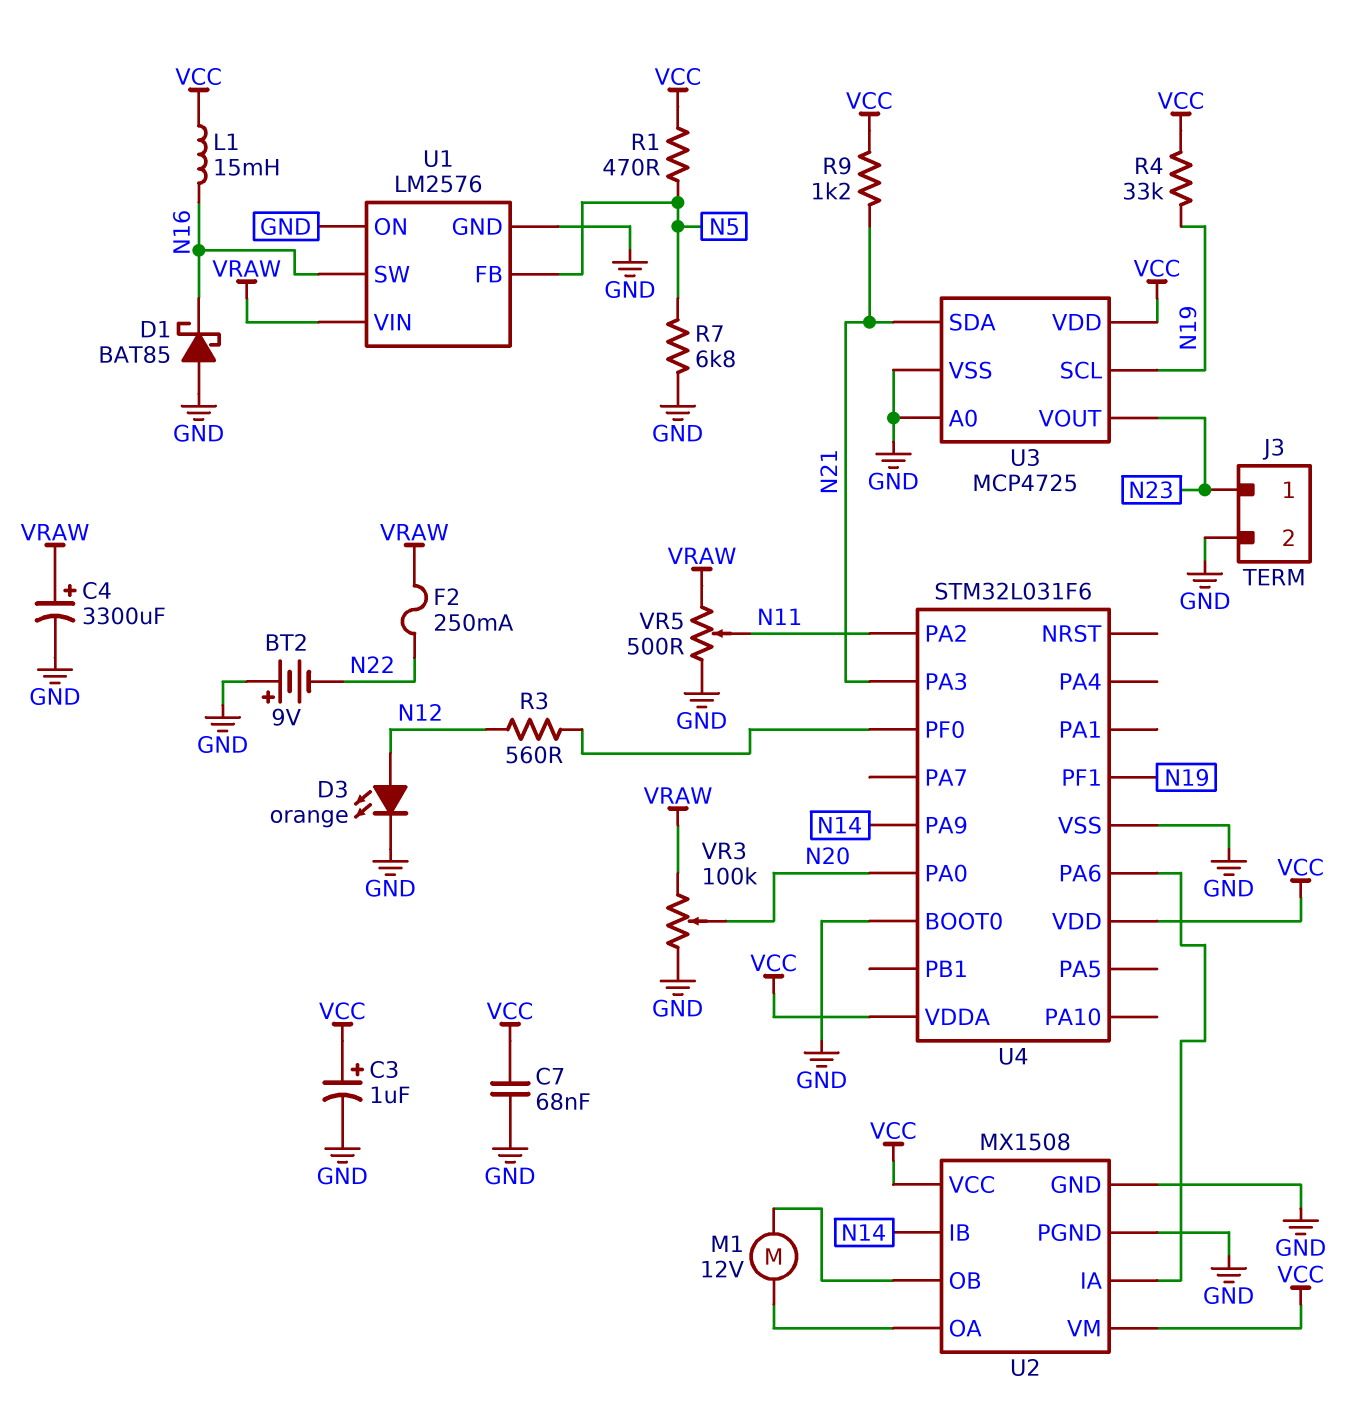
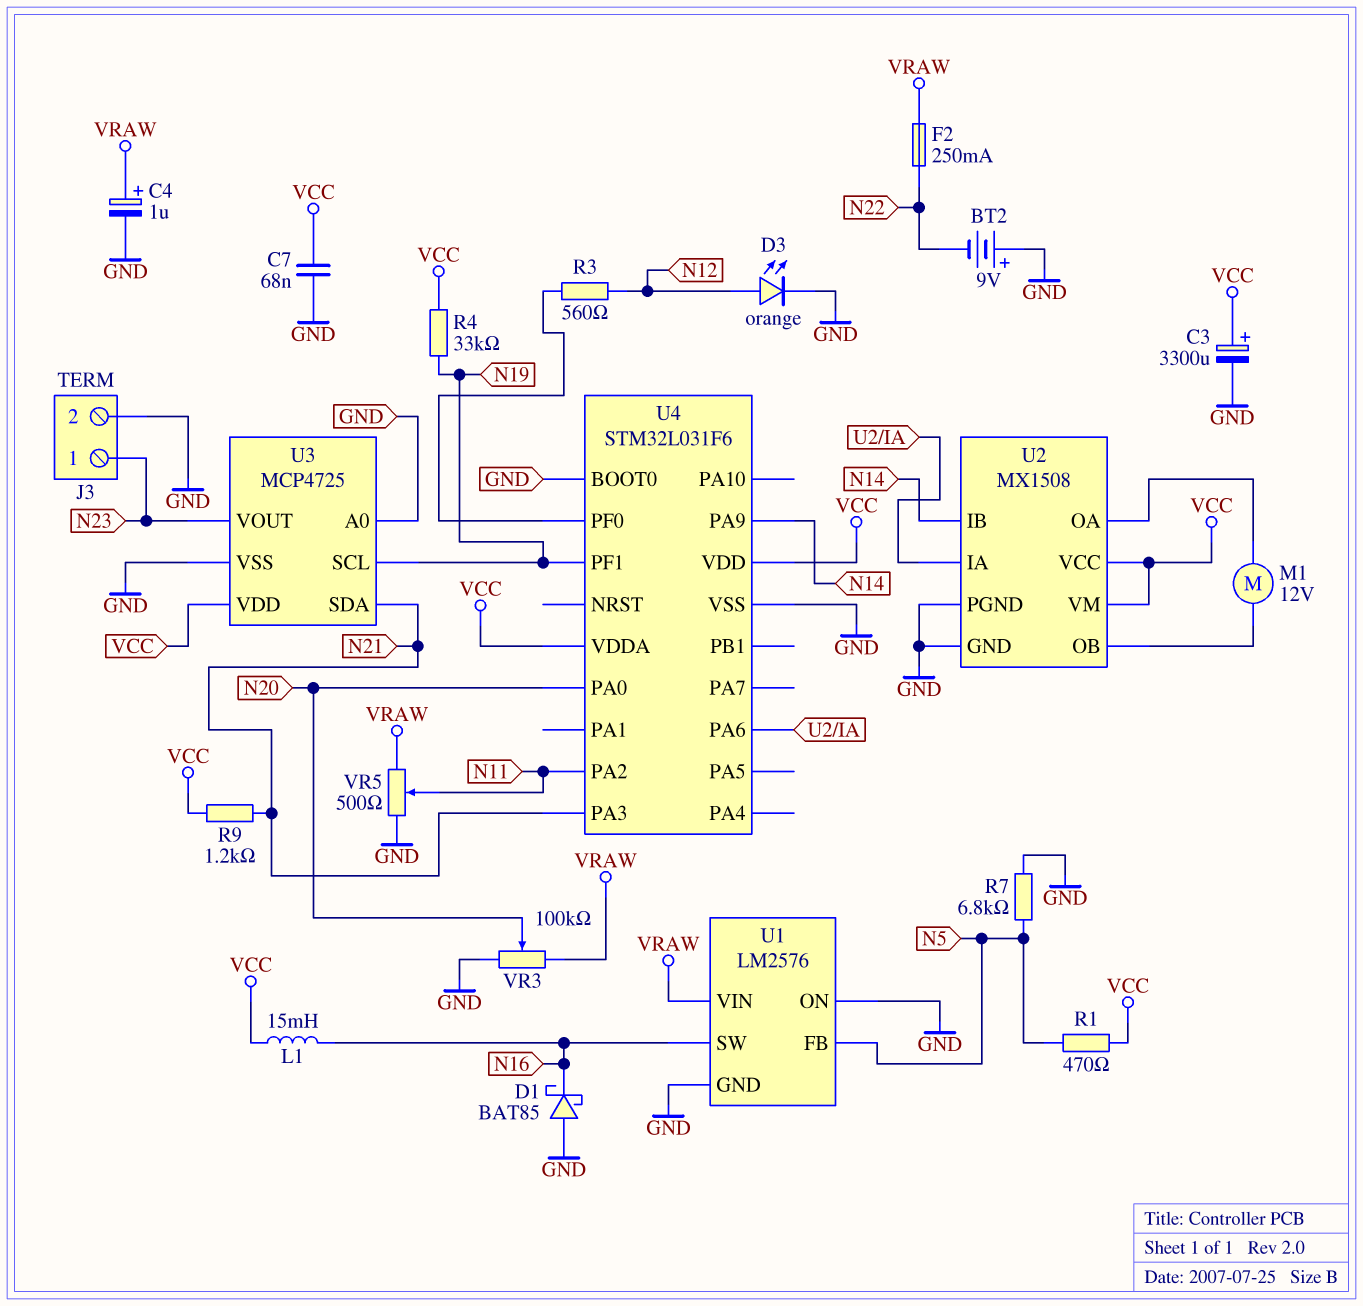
C3: 1uF (plus VCC, minus GND) -> 3300uF (plus VCC, minus GND)
C4: 3300uF (plus VRAW, minus GND) -> 1uF (plus VRAW, minus GND)

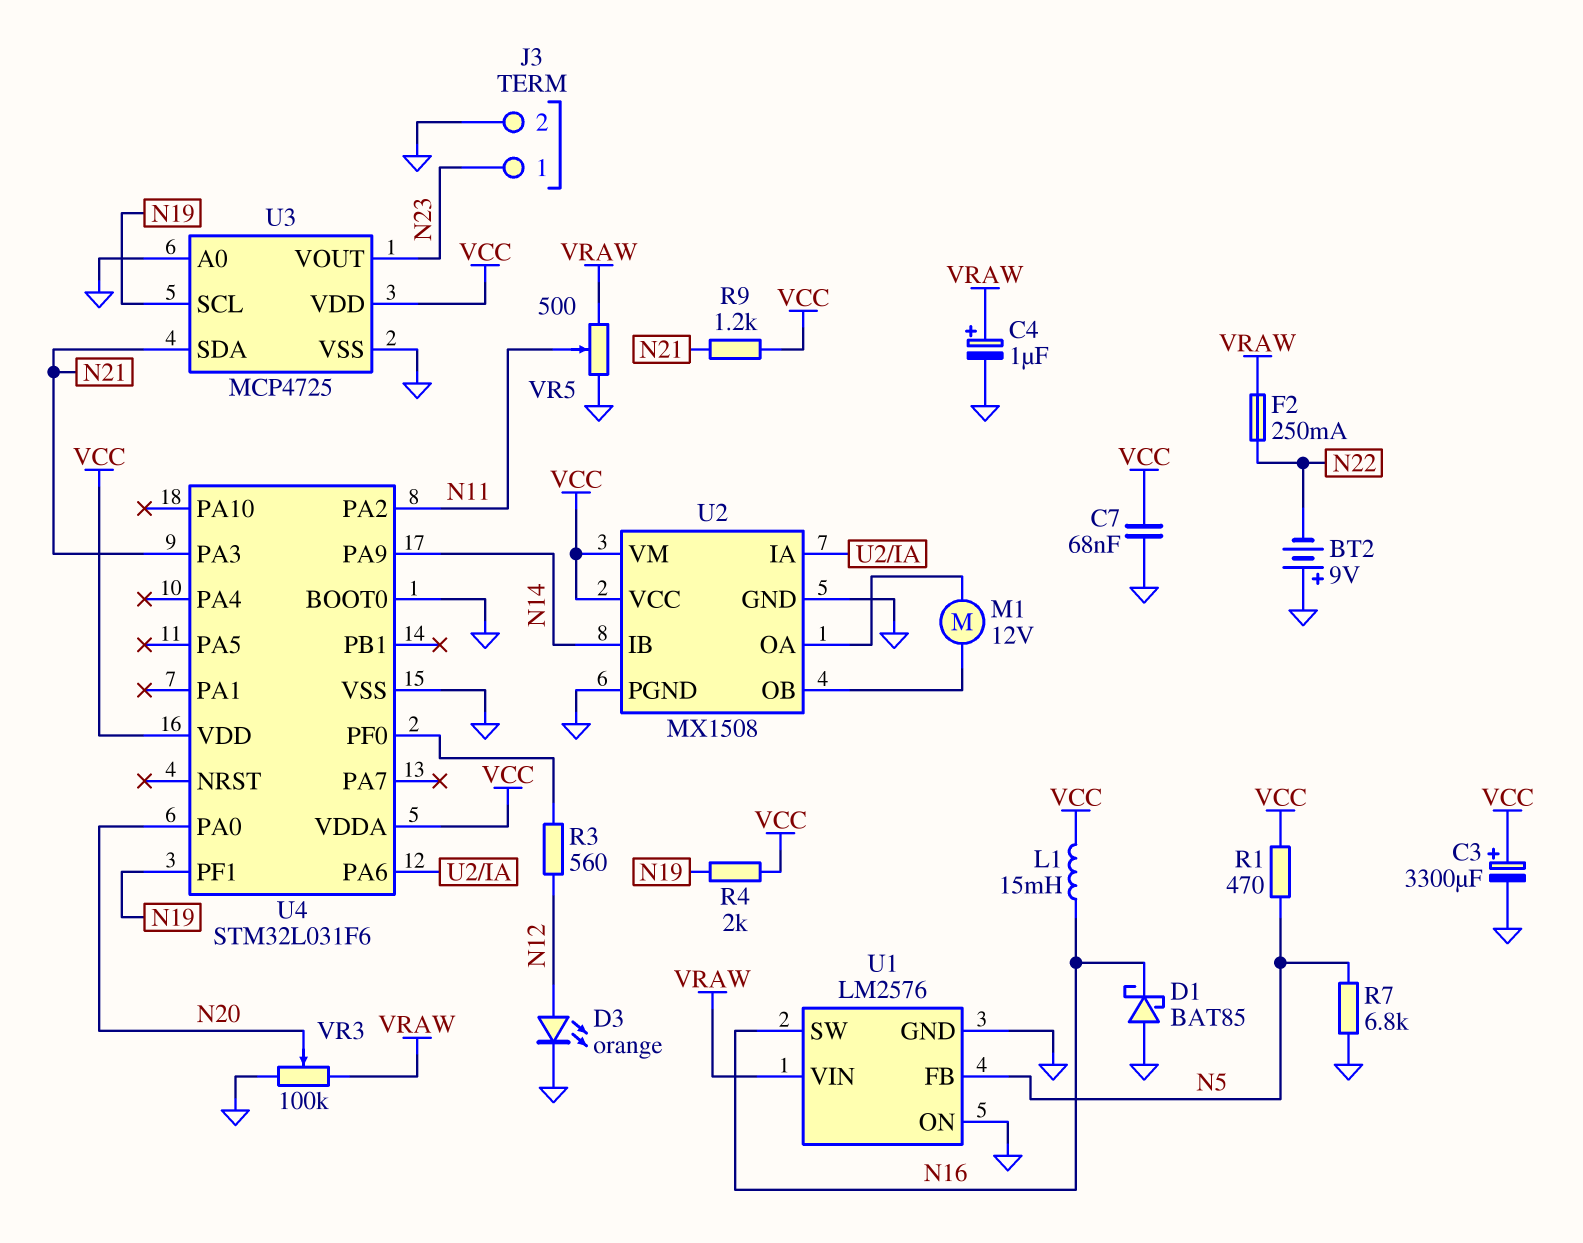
R4: 33k (N19, VCC) -> 2k (N19, VCC)

